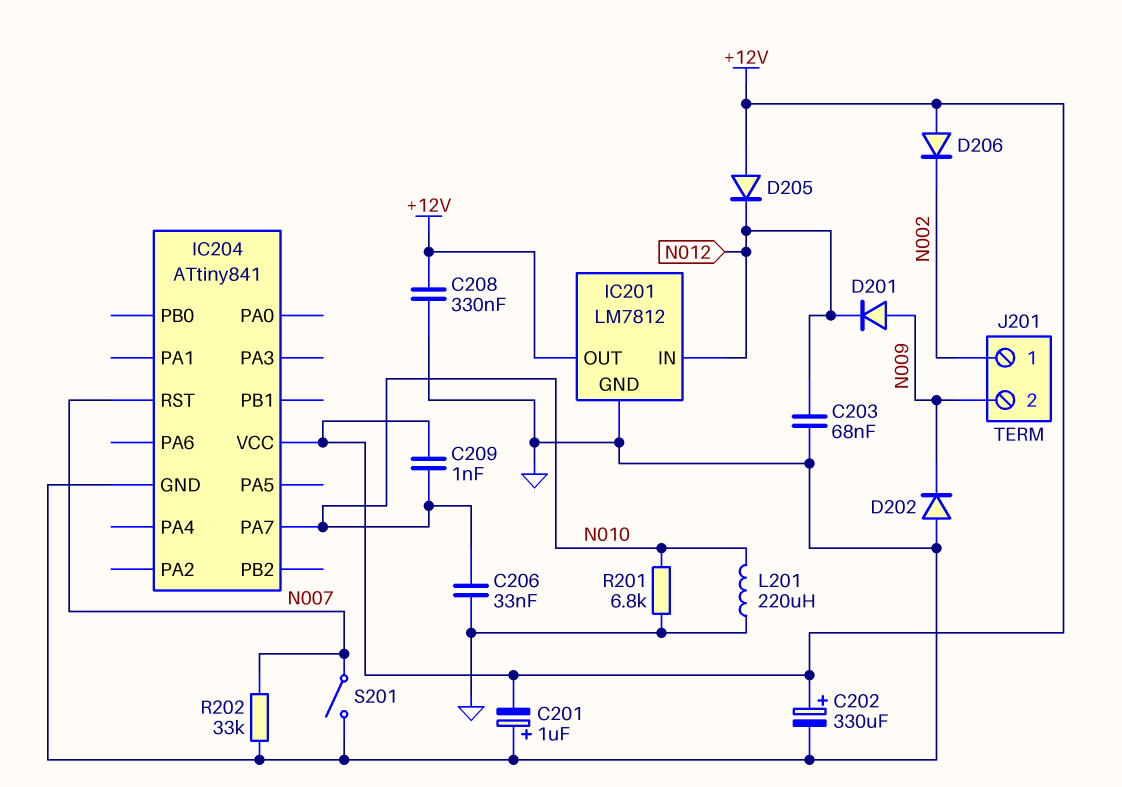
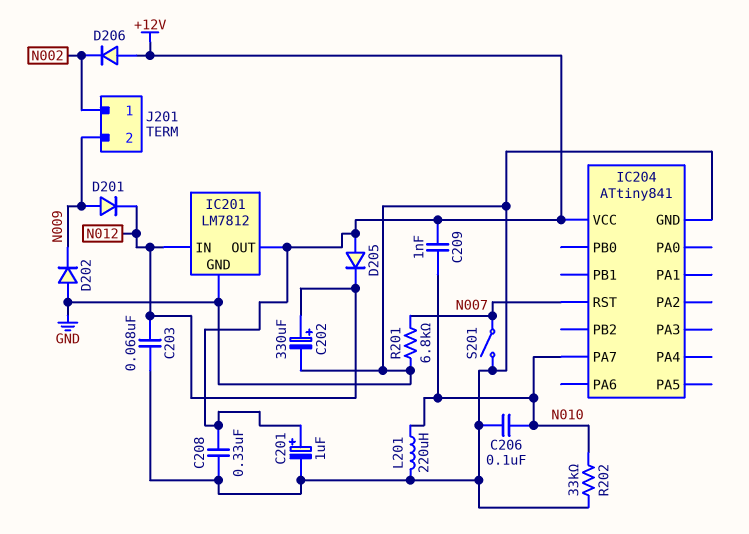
C201: 1uF (plus GND, minus +12V) -> 1uF (plus +12V, minus GND)
C202: 330uF (plus +12V, minus GND) -> 330uF (plus N012, minus GND)
C206: 33nF (GND, N010) -> 100nF (GND, N010)
R201: 6.8k (GND, N010) -> 6.8k (GND, N007)
R202: 33k (GND, N007) -> 33k (GND, N010)

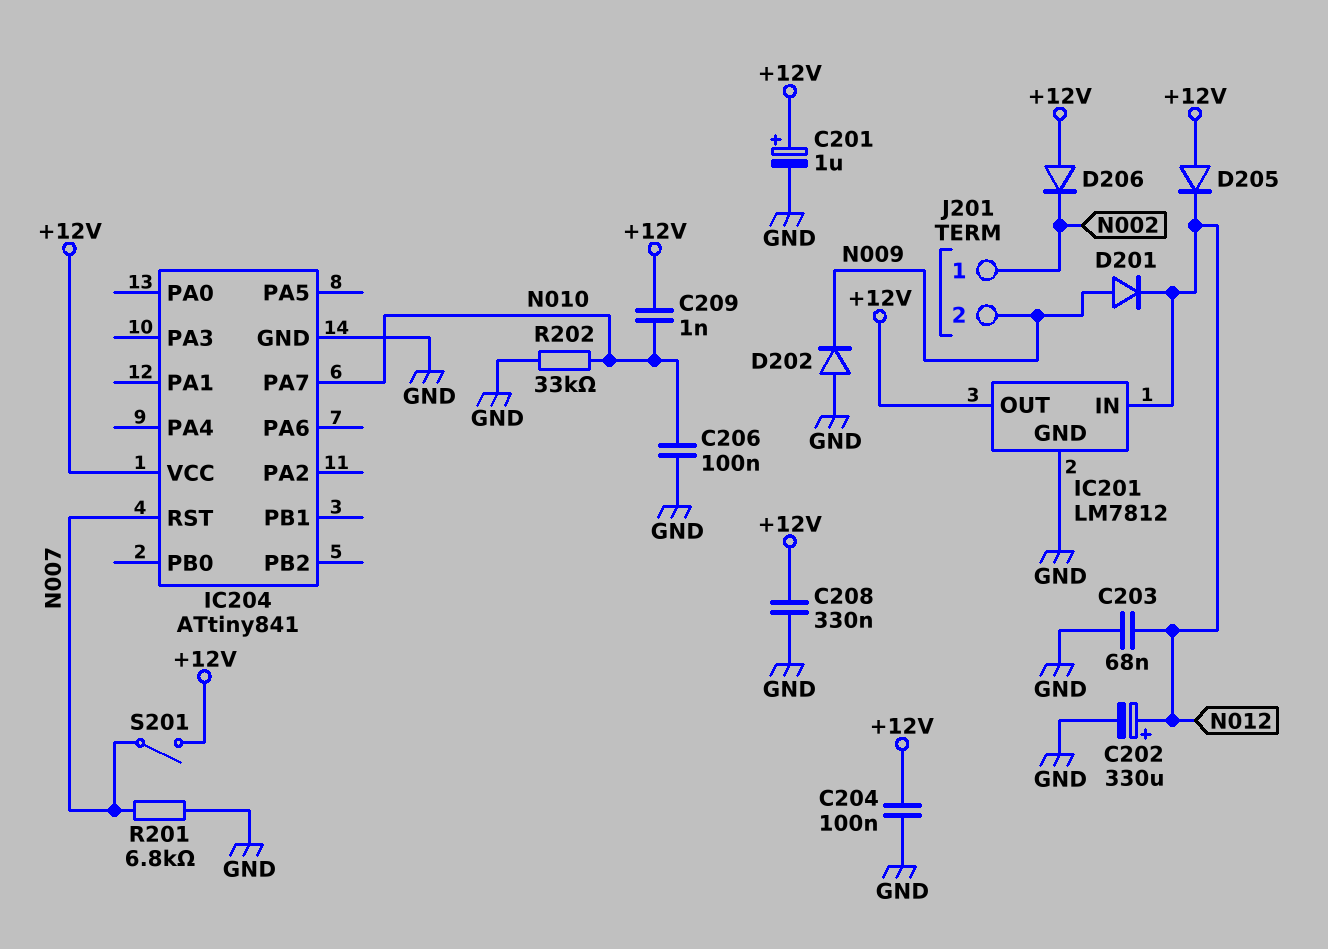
C204: none -> 100nF (+12V, GND)
L201: 220uH (GND, N010) -> none
S201: switch (GND, N007) -> switch (+12V, N007)

